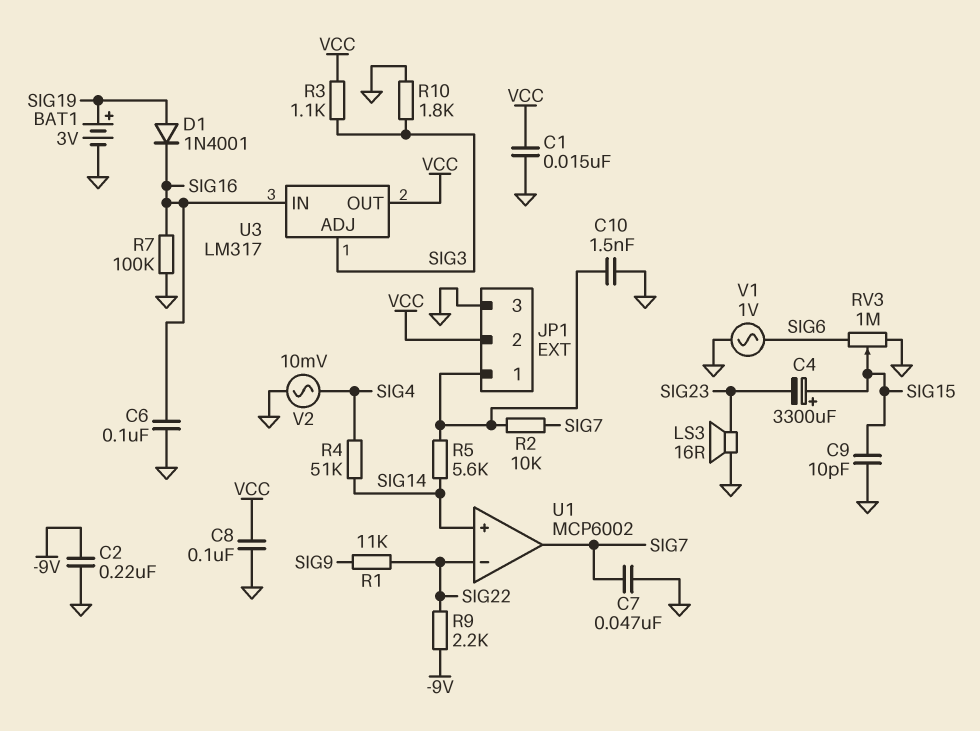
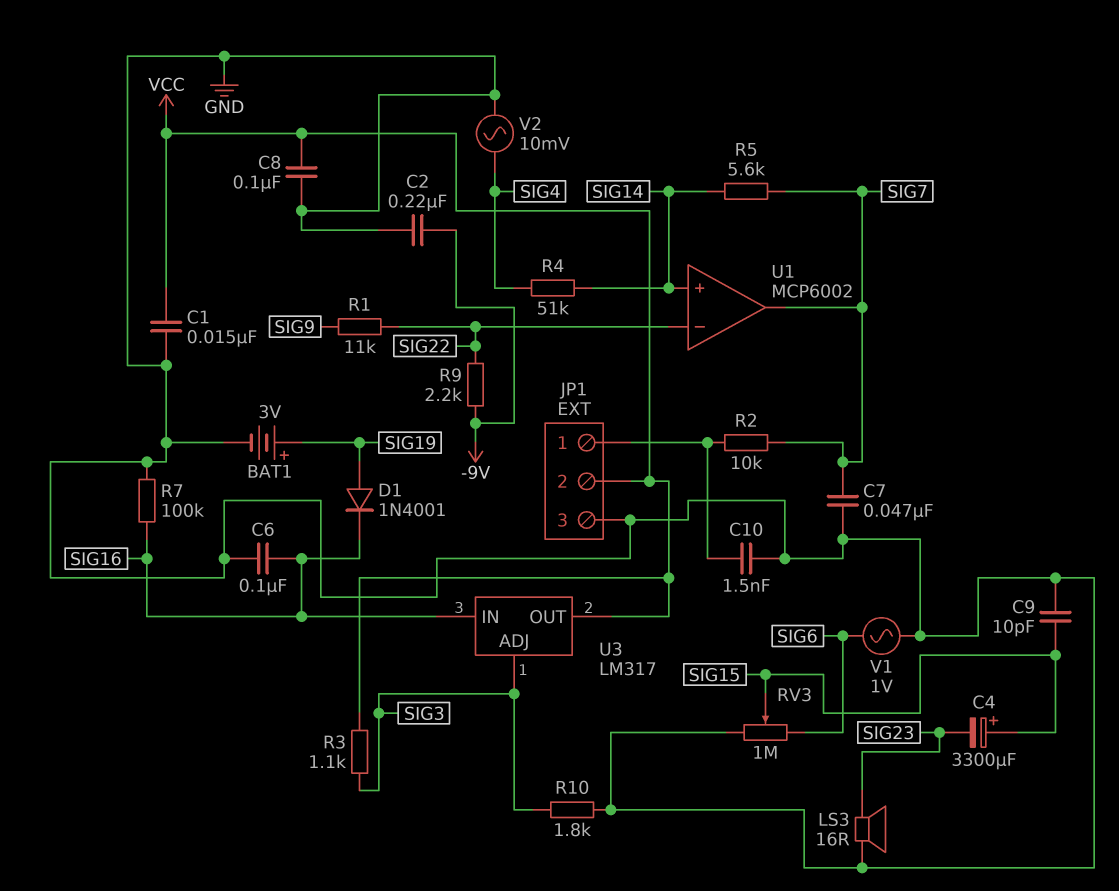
R5: 5.6k (JP1/1, SIG14) -> 5.6k (SIG7, SIG14)

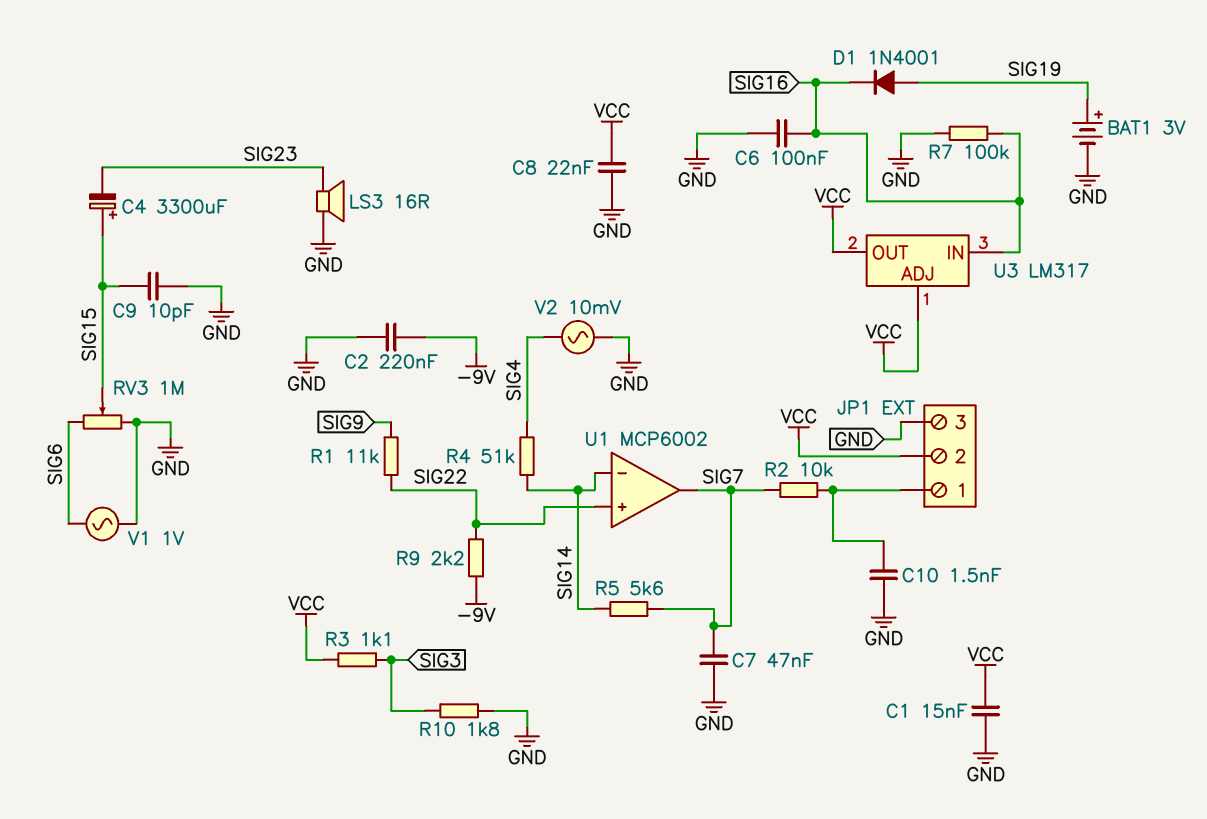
C8: 100nF (GND, VCC) -> 22nF (GND, VCC)
U1 pin in+: SIG14 -> SIG22
U1 pin in-: SIG22 -> SIG14
U3 pin ADJ: SIG3 -> VCC

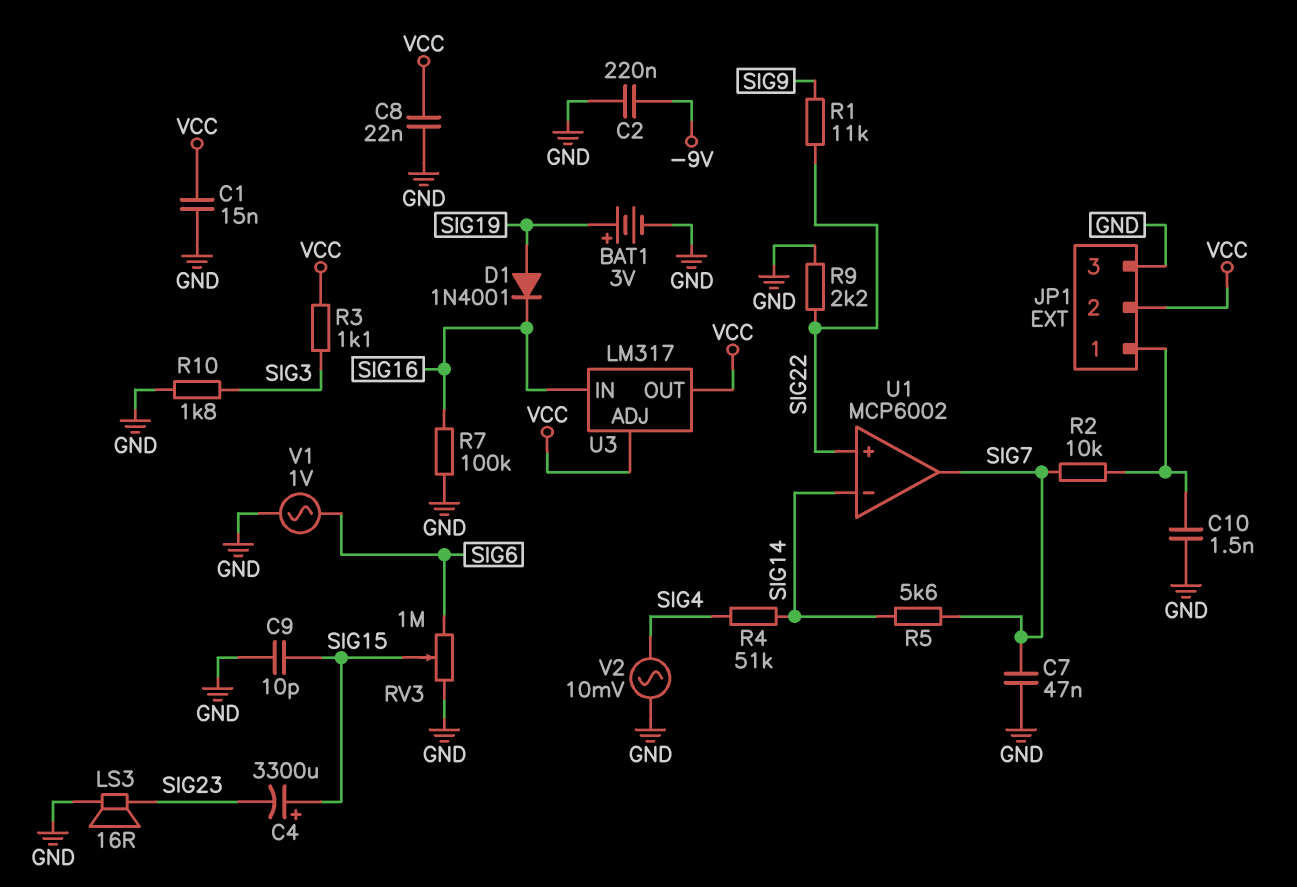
C6: 100nF (GND, SIG16) -> none
R9: 2.2k (-9V, SIG22) -> 2.2k (GND, SIG22)

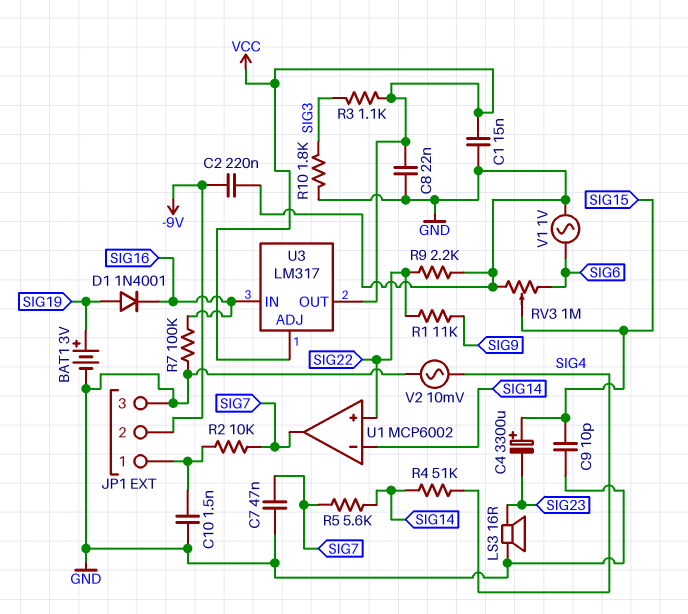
JP1 pin 2: VCC -> -9V

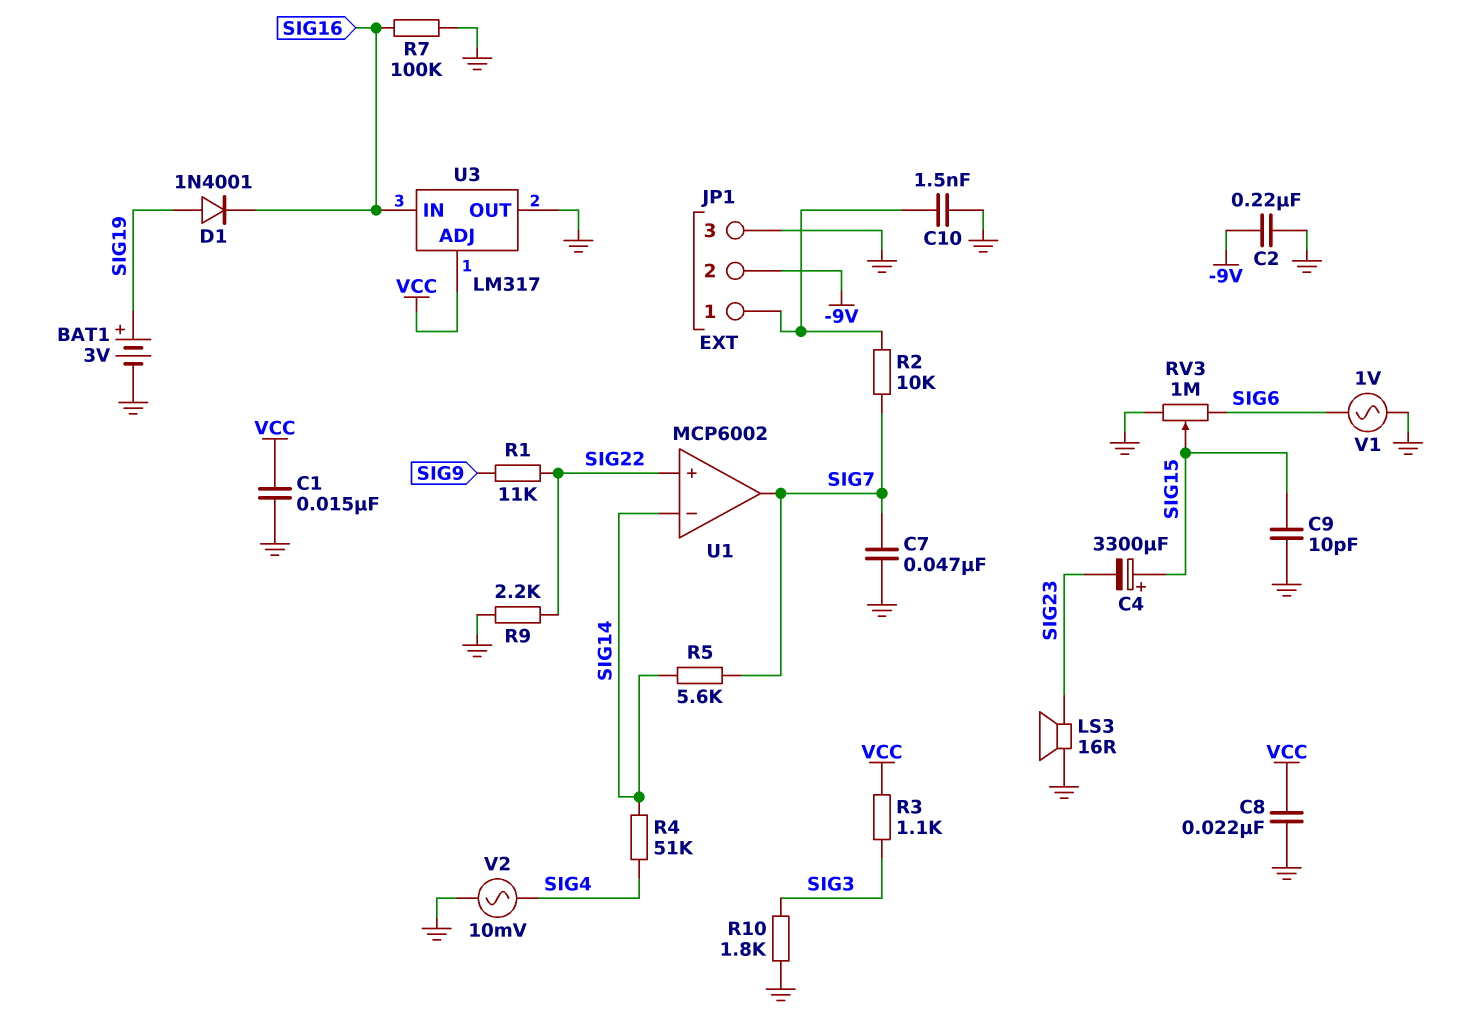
U3 pin OUT: VCC -> GND

